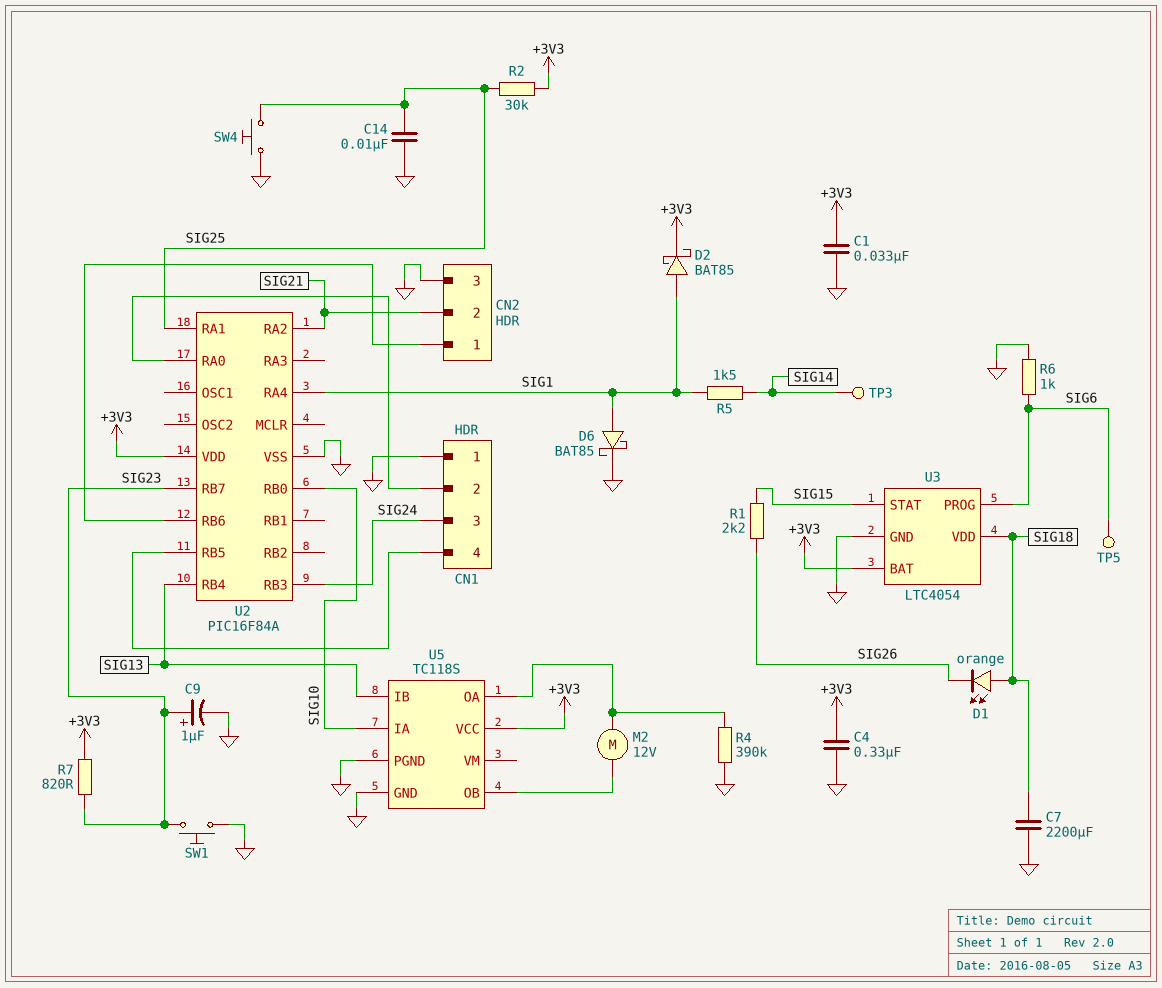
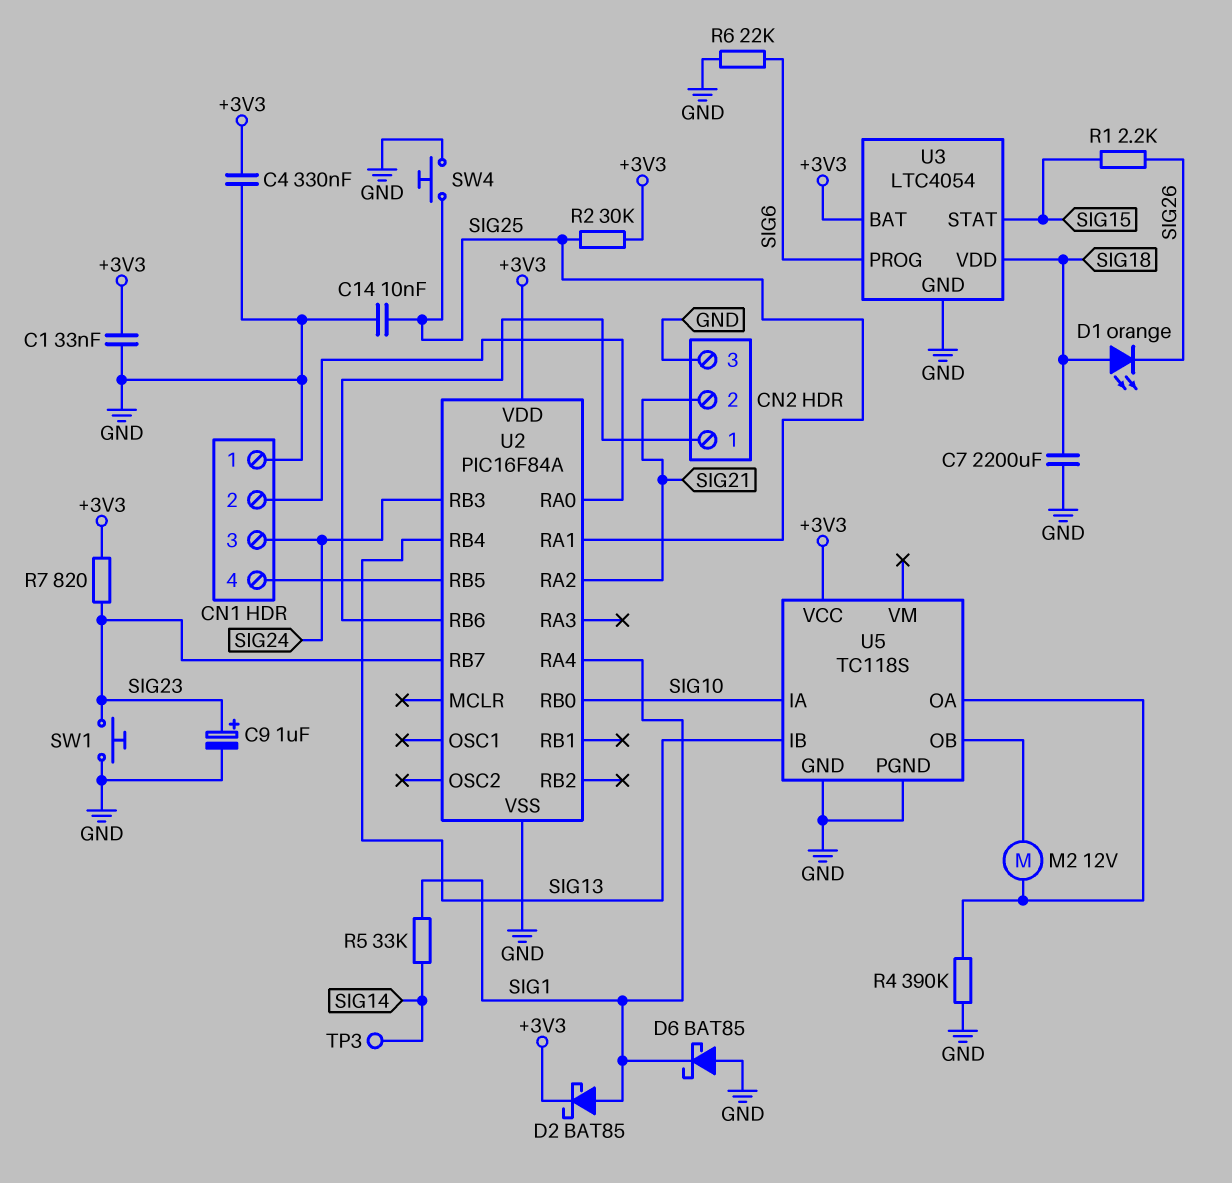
D6: schottky BAT85 (A SIG1, K GND) -> schottky BAT85 (A GND, K SIG1)
R5: 1.5k (SIG1, SIG14) -> 33k (SIG1, SIG14)
R6: 1k (GND, SIG6) -> 22k (GND, SIG6)
TP5: test point (SIG6) -> none

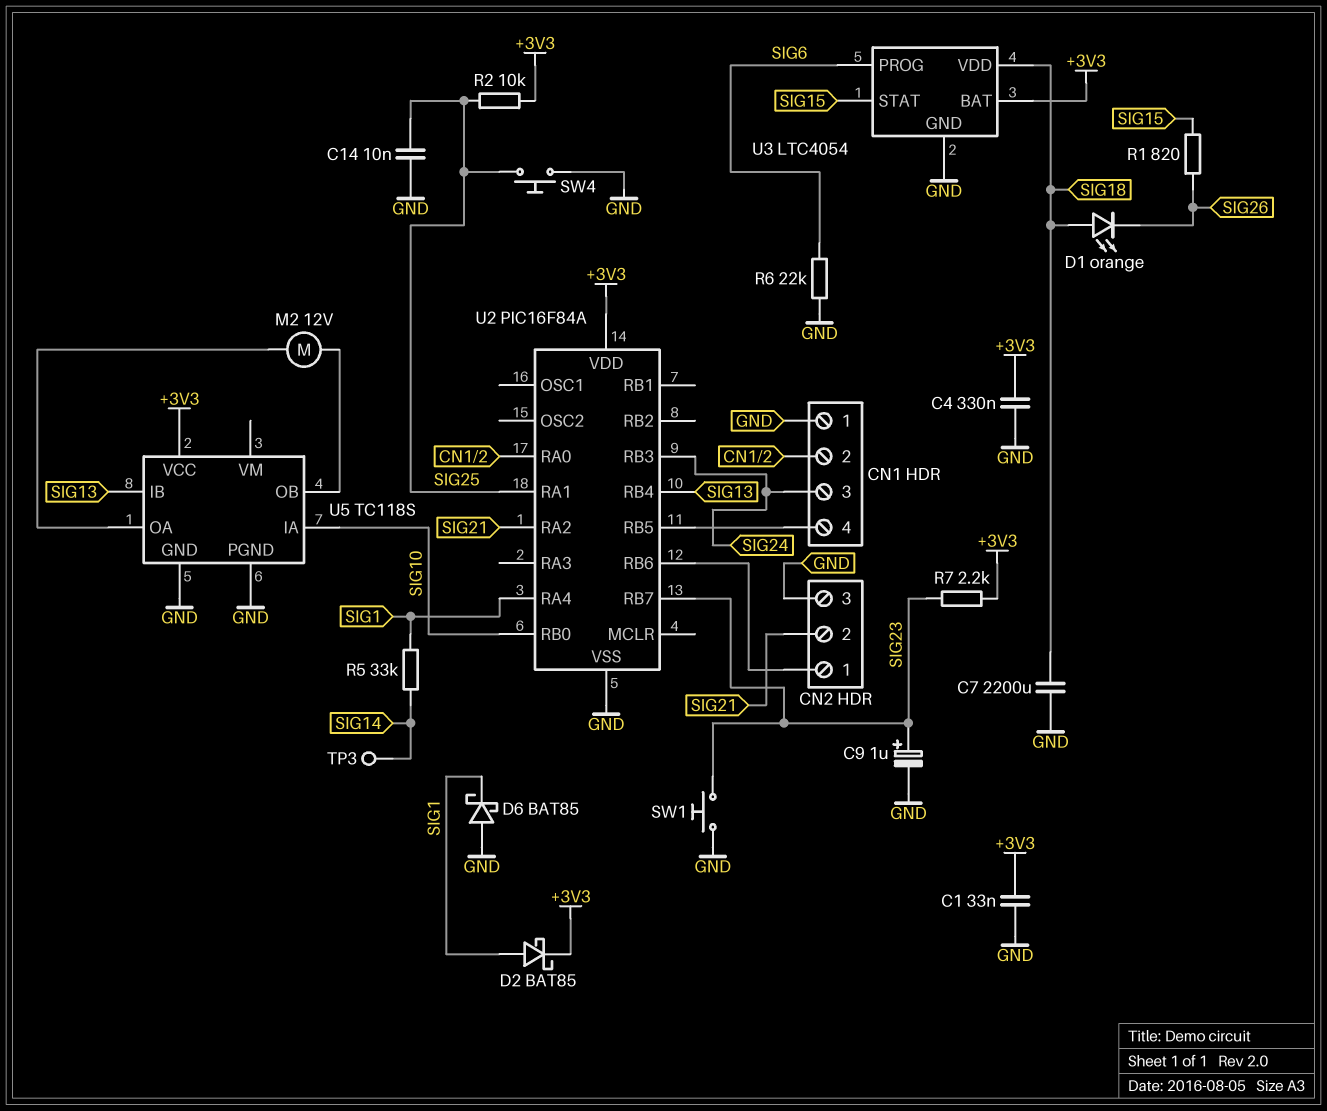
R1: 2.2k (SIG15, SIG26) -> 820 (SIG15, SIG26)
R2: 30k (+3V3, SIG25) -> 10k (+3V3, SIG25)
R4: 390k (GND, U5/OA) -> none
R7: 820 (+3V3, SIG23) -> 2.2k (+3V3, SIG23)

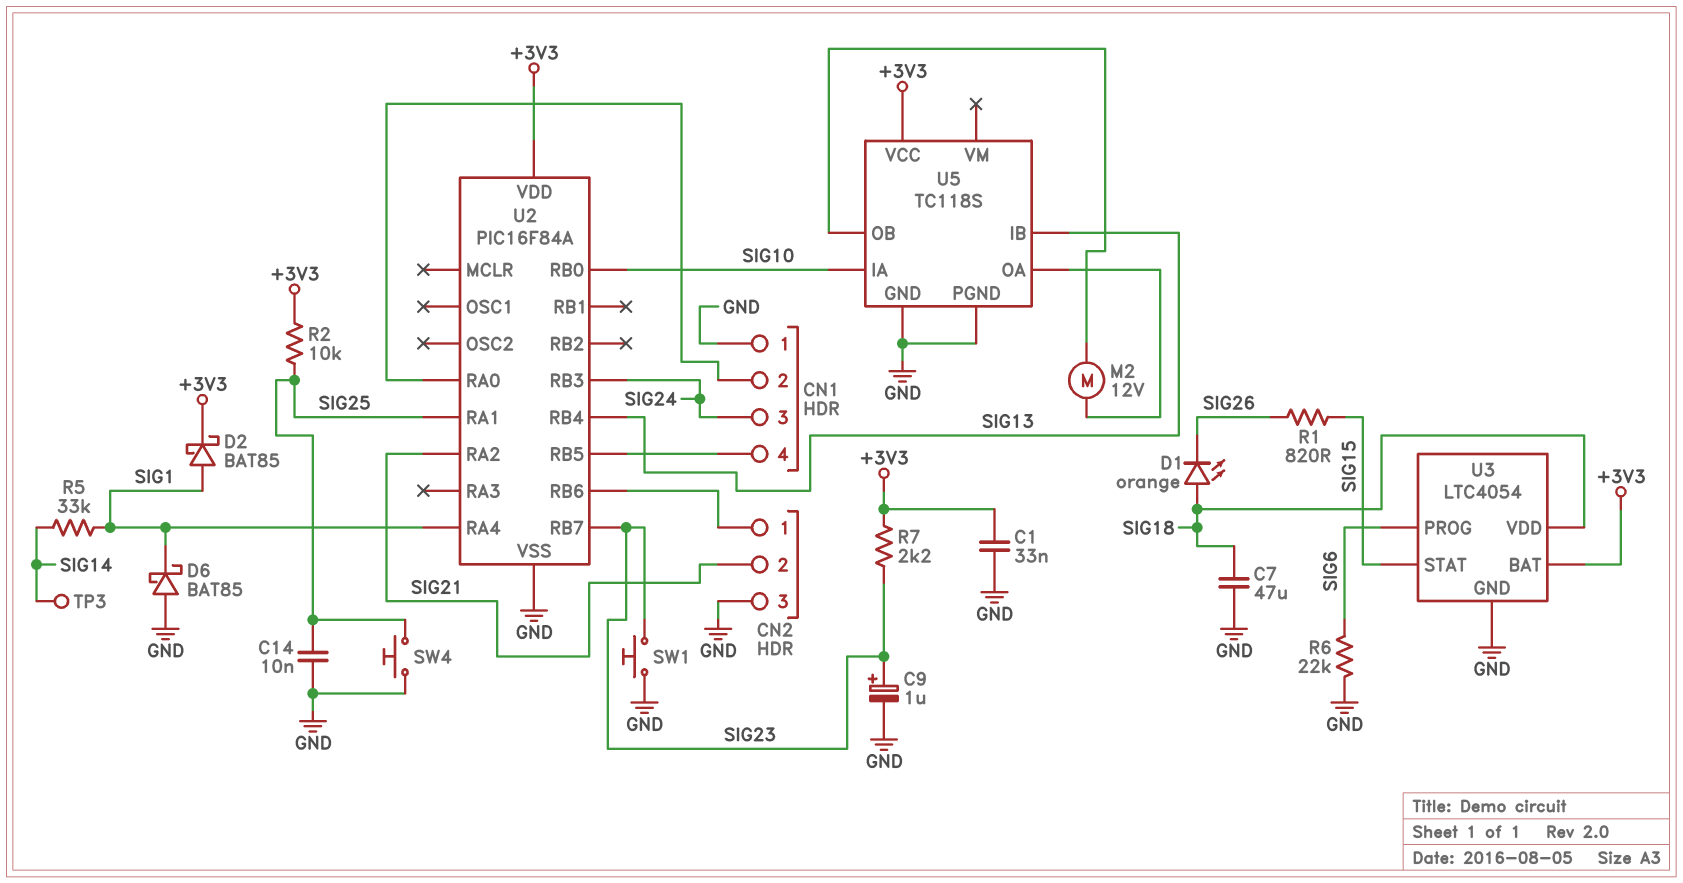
C4: 330nF (+3V3, GND) -> none
C7: 2200uF (GND, SIG18) -> 47uF (GND, SIG18)

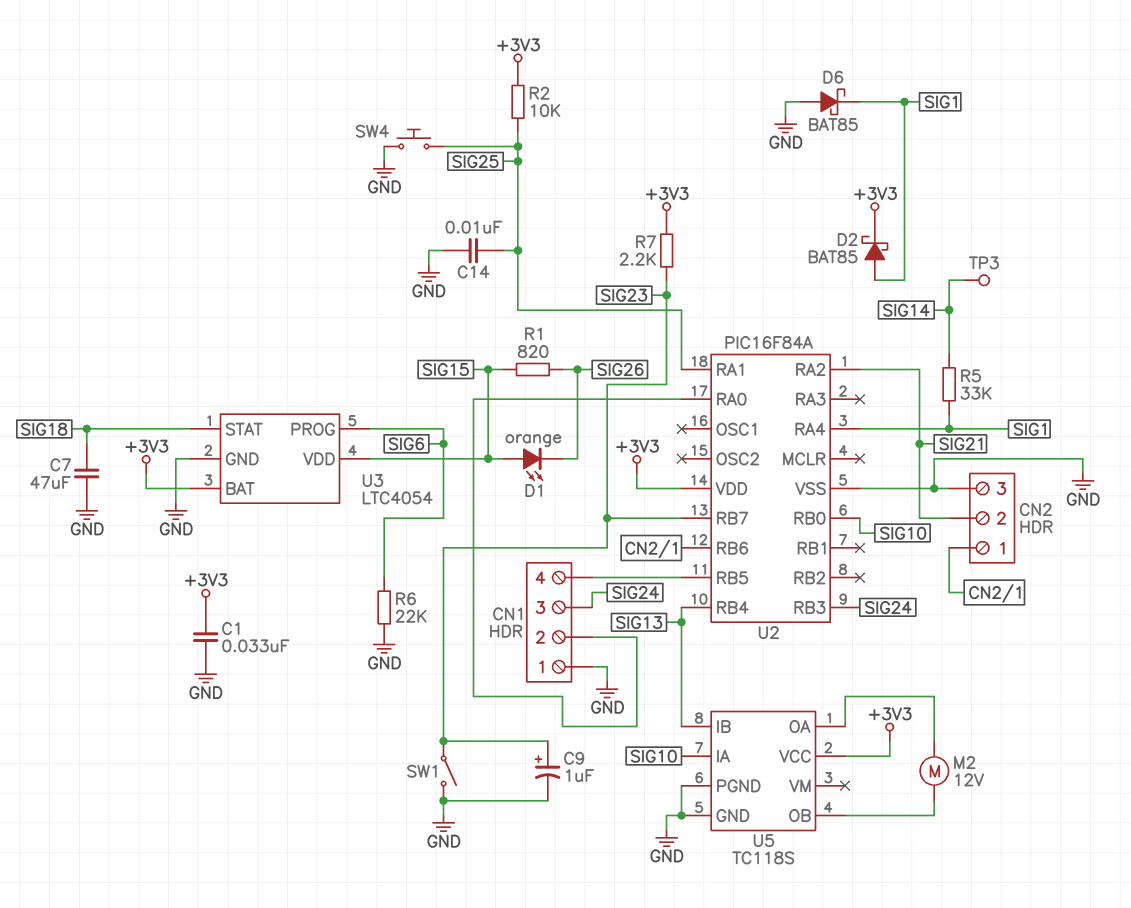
D1: LED orange (A SIG18, K SIG26) -> LED orange (A SIG15, K SIG26)
SW1: button (GND, SIG23) -> switch (GND, SIG23)
U3 pin STAT: SIG15 -> SIG18
U3 pin VDD: SIG18 -> SIG15

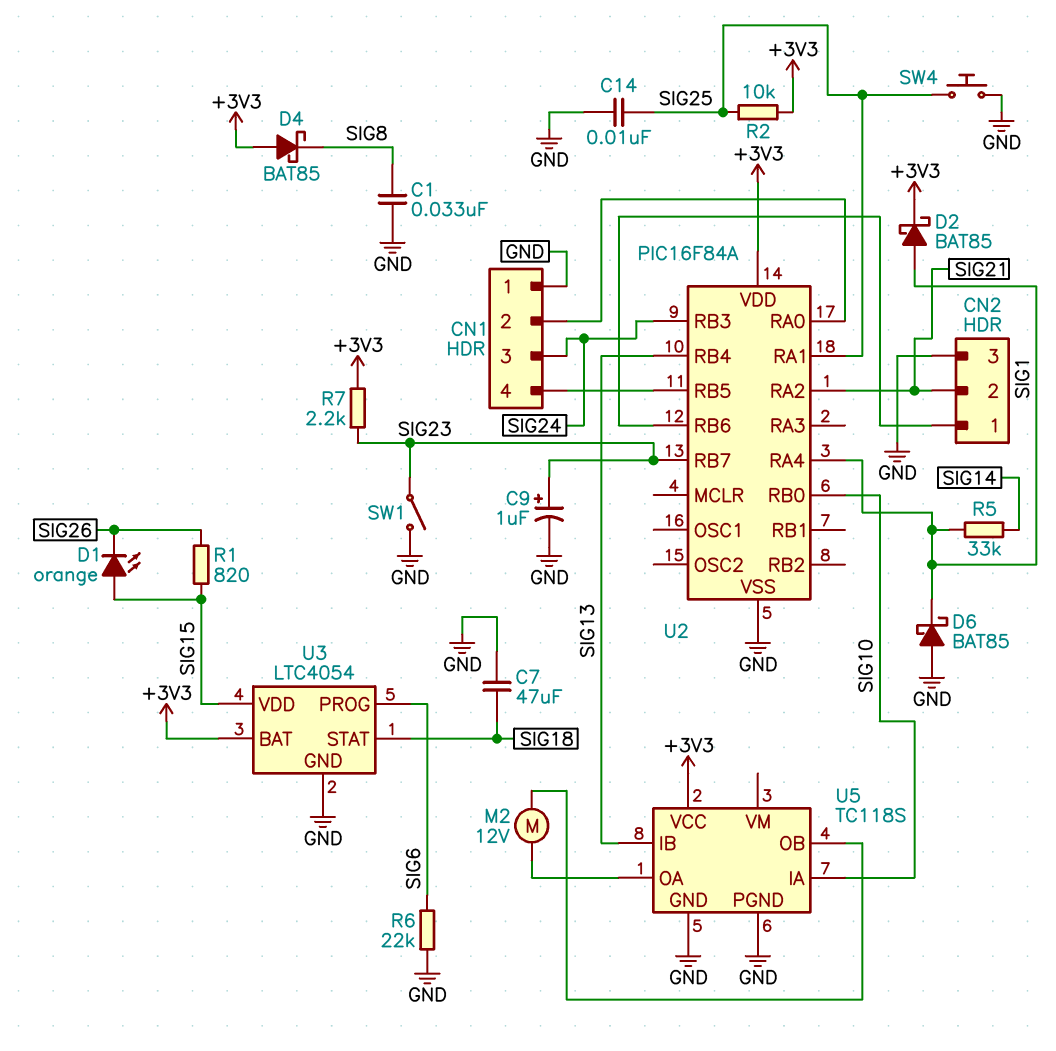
C1: 33nF (+3V3, GND) -> 33nF (GND, SIG8)
D4: none -> schottky BAT85 (A +3V3, K SIG8)
TP3: test point (SIG14) -> none

